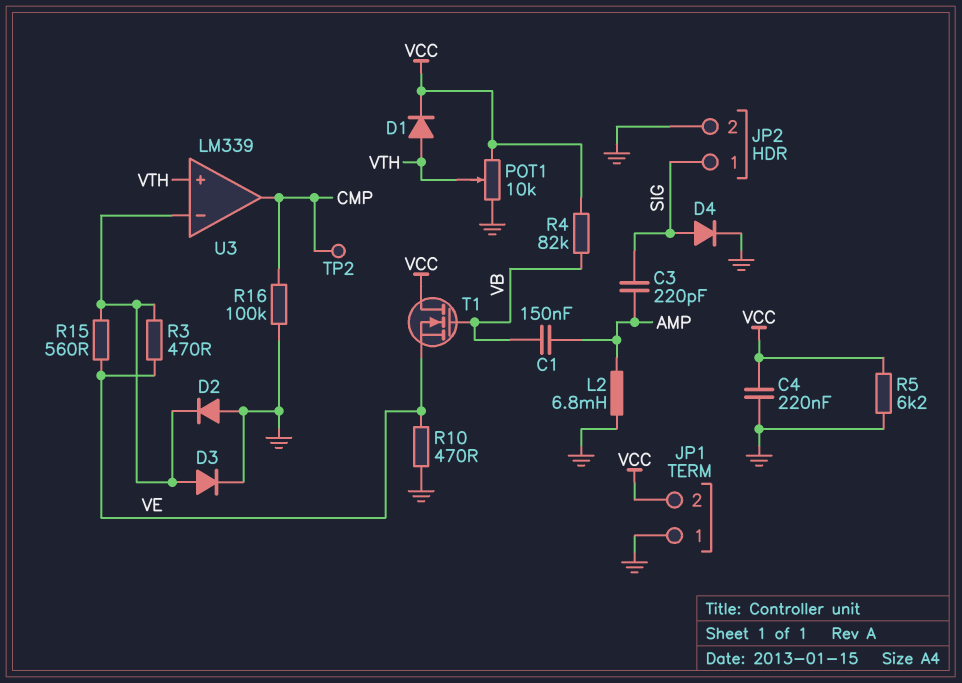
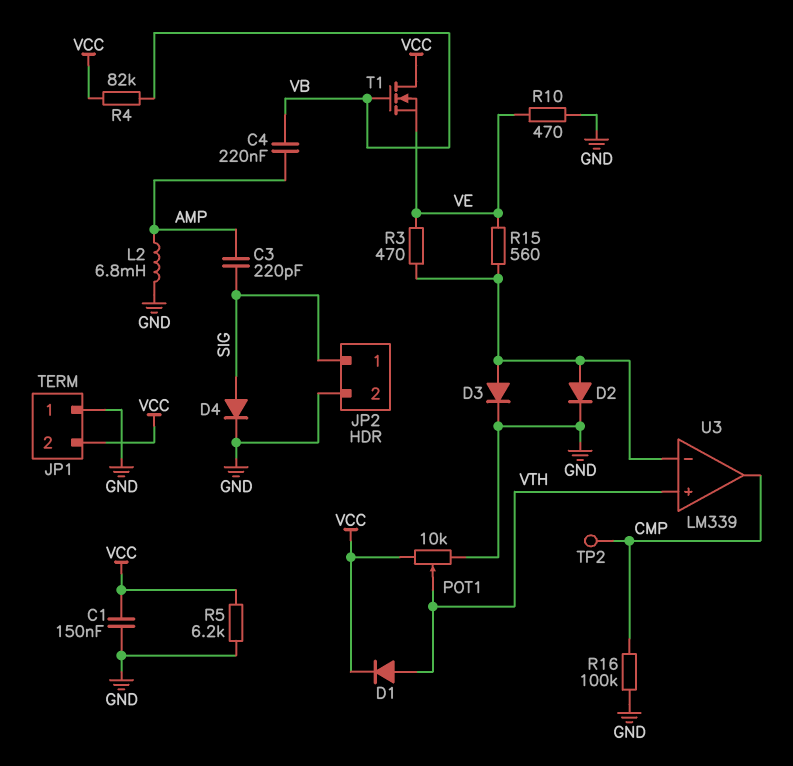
C1: 150nF (AMP, VB) -> 150nF (GND, VCC)
C4: 220nF (GND, VCC) -> 220nF (AMP, VB)
D2: diode (A GND, K U3/in-) -> diode (A U3/in-, K GND)

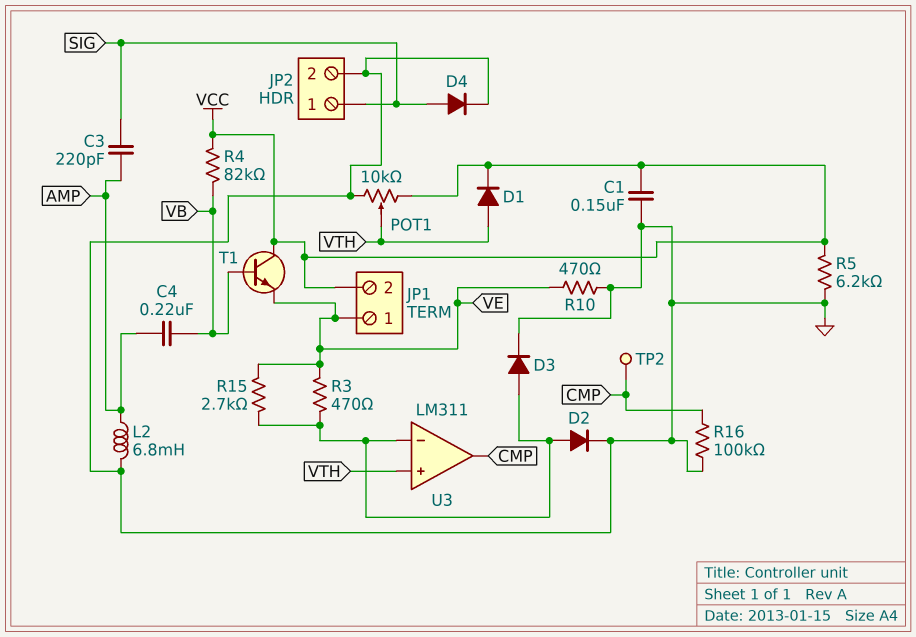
JP1 pin 1: GND -> VE
R15: 560 (U3/in-, VE) -> 2.7k (U3/in-, VE)
T1: NMOS (G VB, D VCC, S VE) -> NPN (B VB, C VCC, E VE)
U3: LM339 -> LM311

